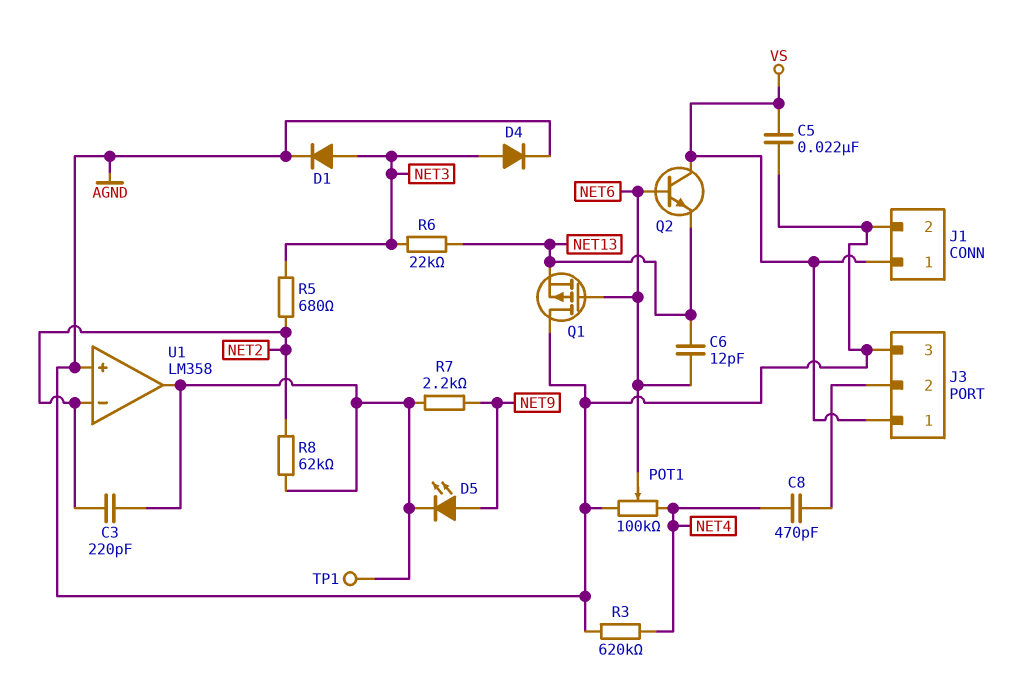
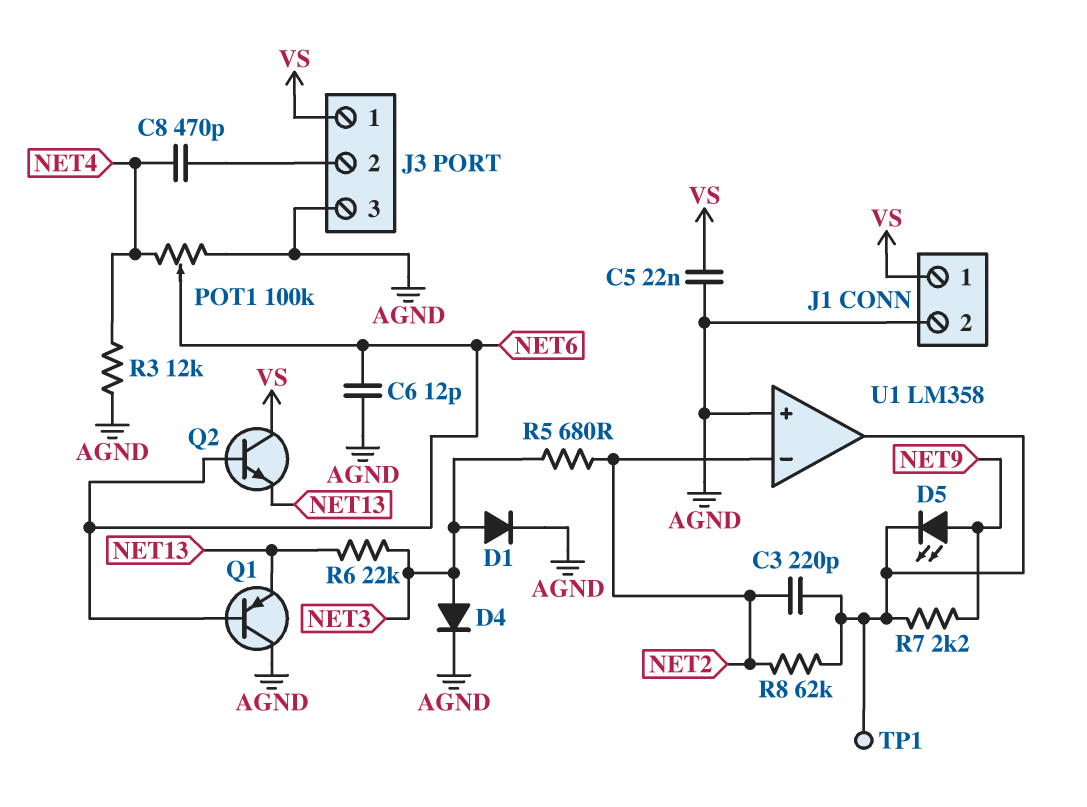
C6: 12pF (NET6, NET13) -> 12pF (AGND, NET6)
Q1: PMOS (G NET6, D AGND, S NET13) -> PNP (B NET6, C AGND, E NET13)
R3: 620k (AGND, NET4) -> 12k (AGND, NET4)

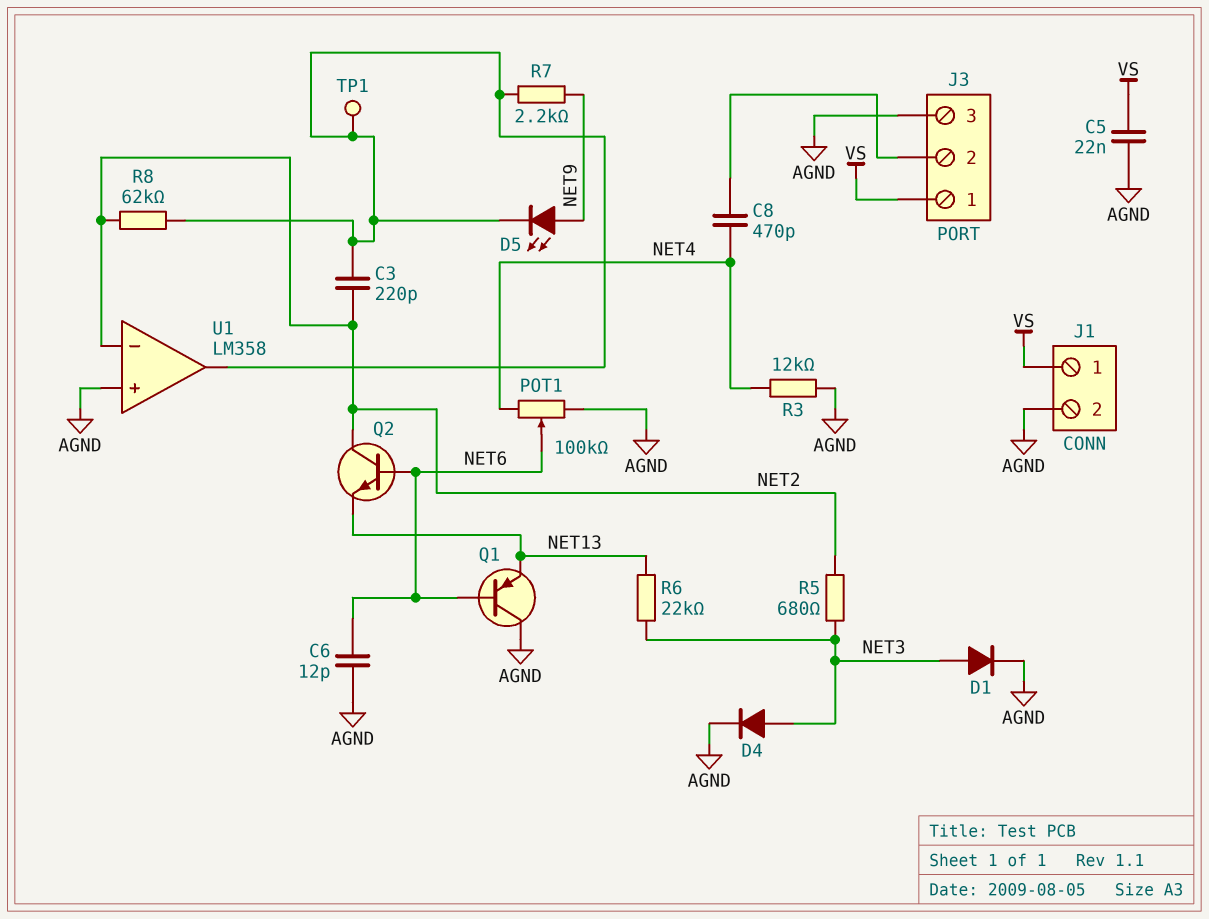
Q2: NPN (B NET6, C VS, E NET13) -> NPN (B NET6, C NET2, E NET13)

